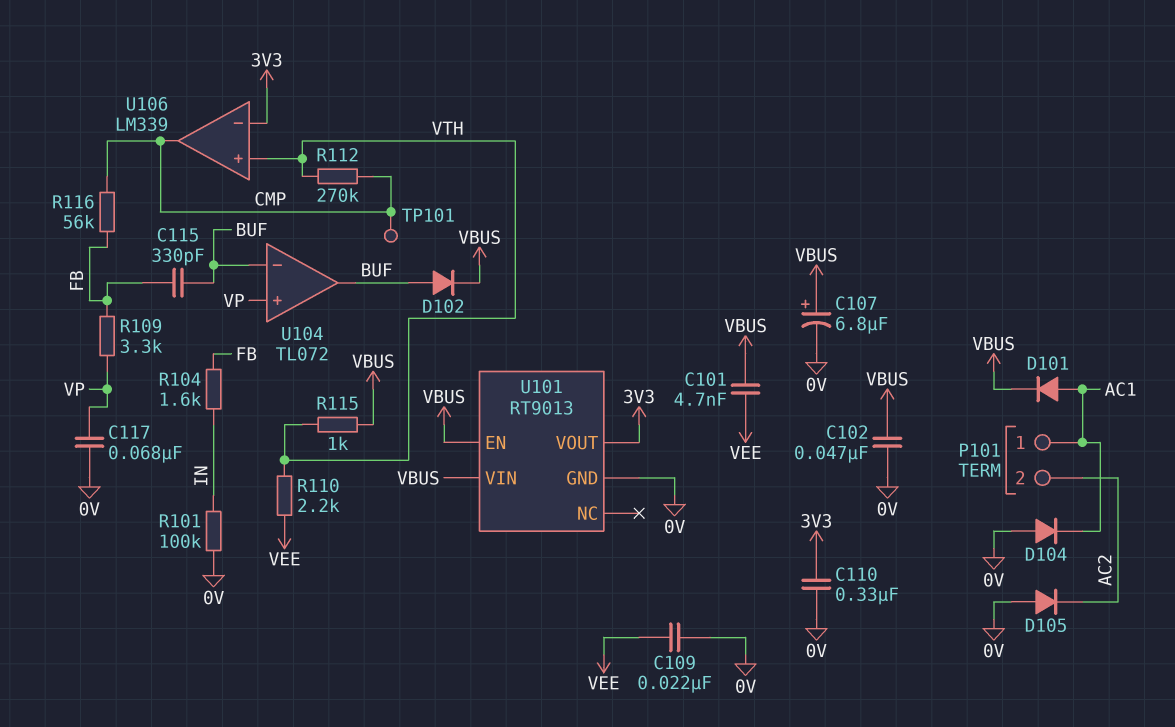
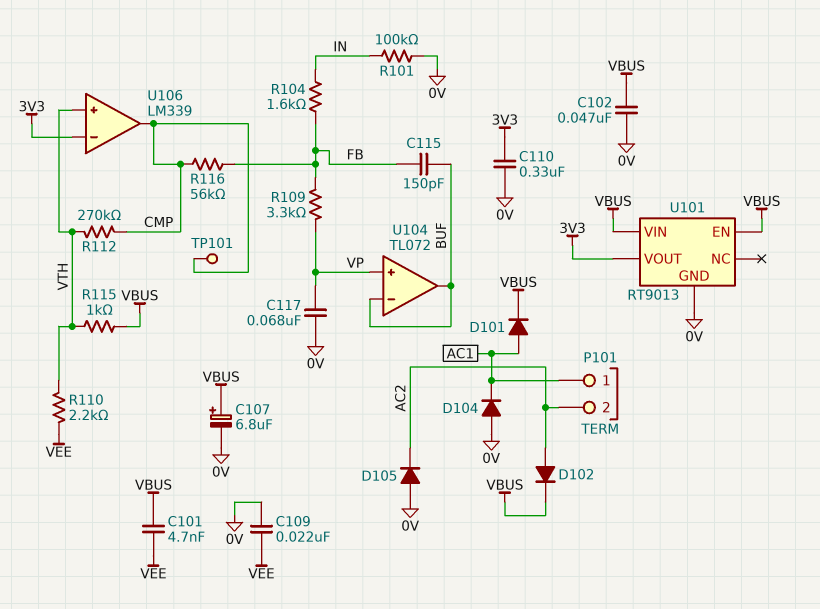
C115: 330pF (BUF, FB) -> 150pF (BUF, FB)
D102: diode (A BUF, K VBUS) -> diode (A AC2, K VBUS)

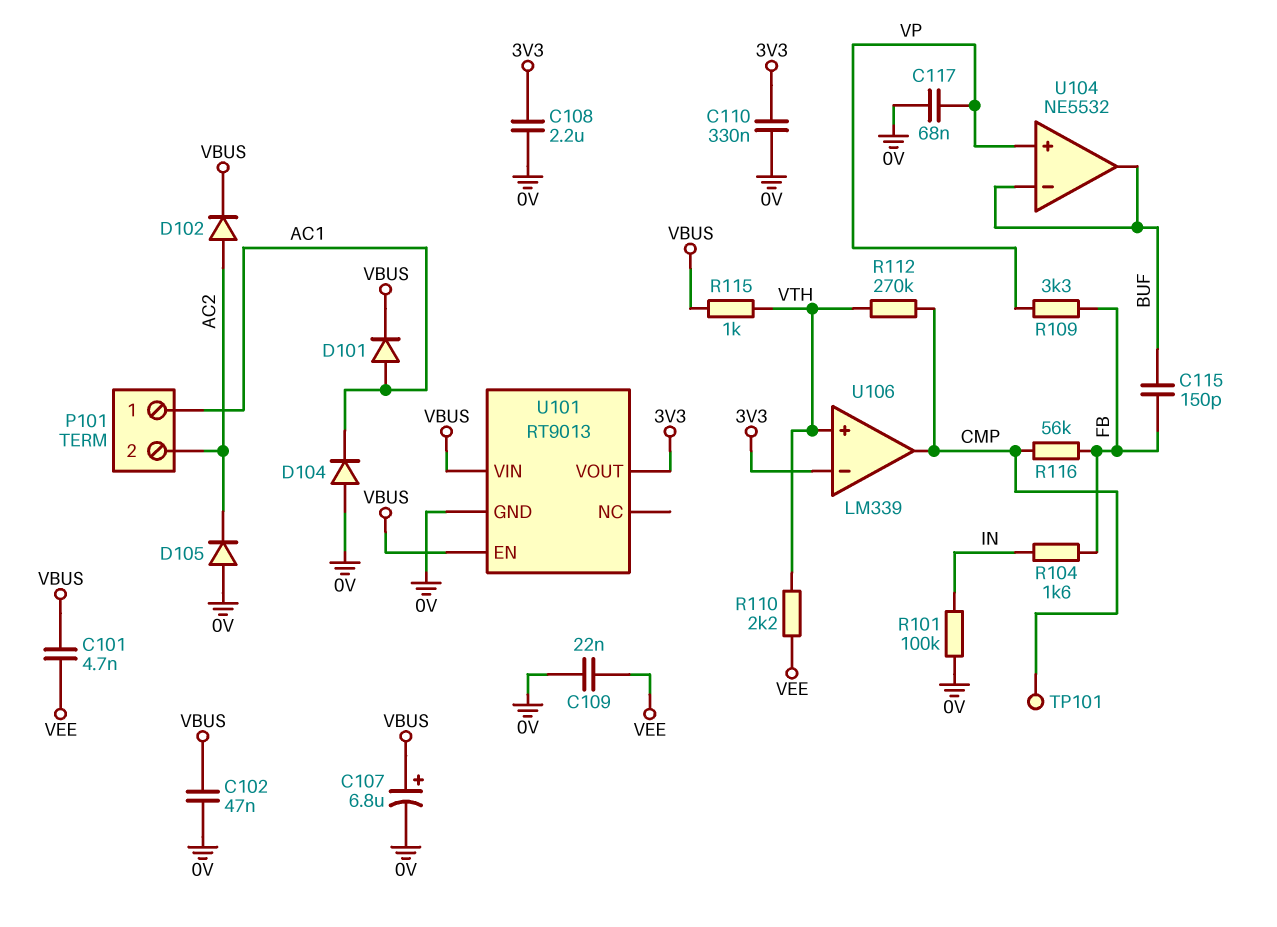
C108: none -> 2.2uF (0V, 3V3)
U104: TL072 -> NE5532

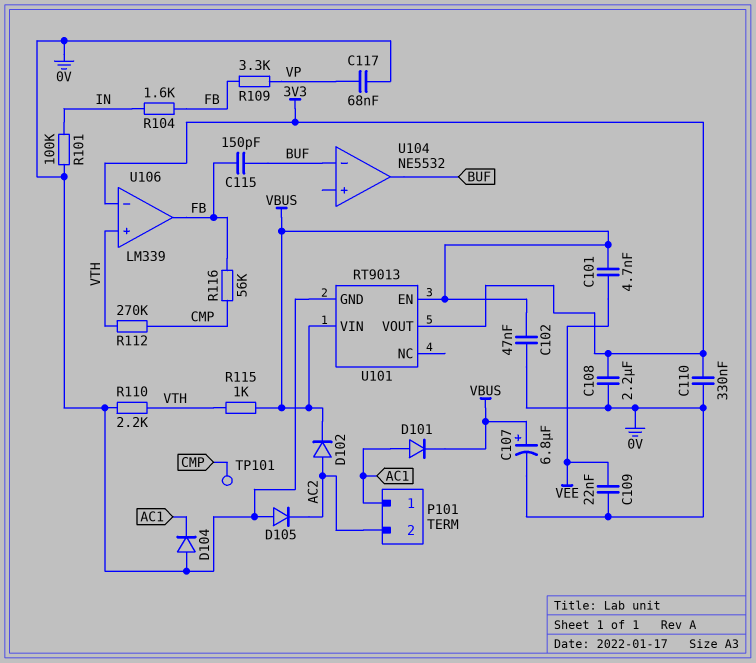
R110: 2.2k (VEE, VTH) -> 2.2k (0V, VTH)
U104 pin in+: VP -> none
U106 pin out: CMP -> FB

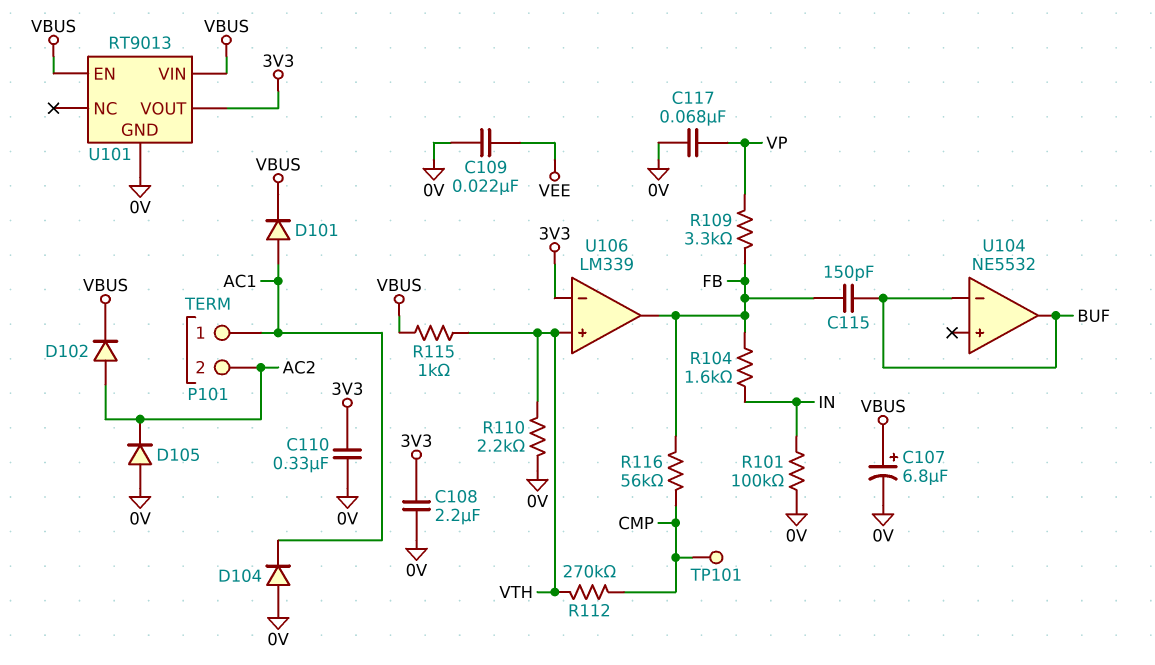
C101: 4.7nF (VBUS, VEE) -> none
C102: 47nF (0V, VBUS) -> none

